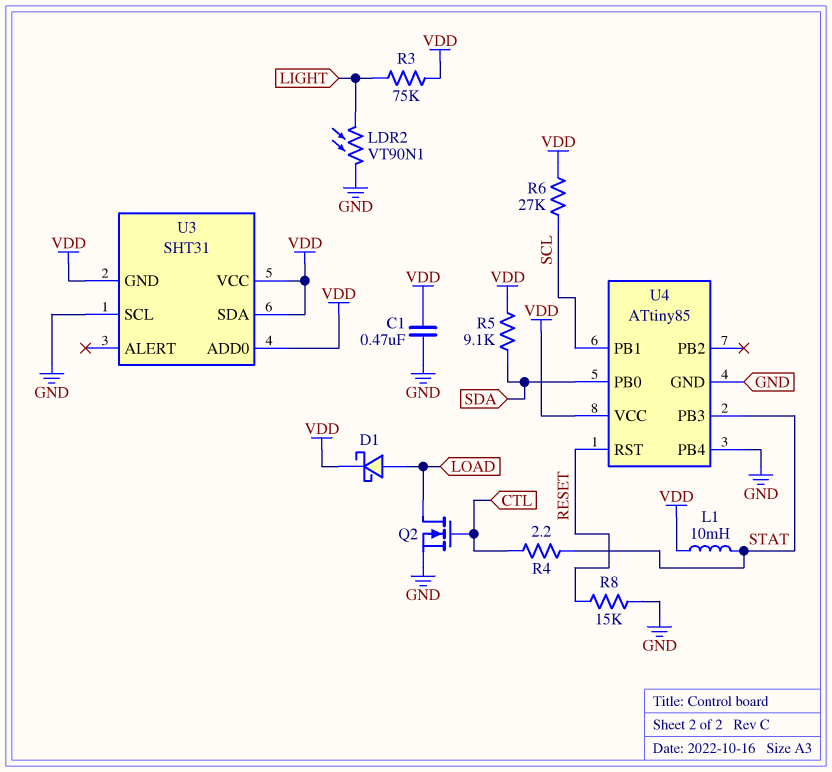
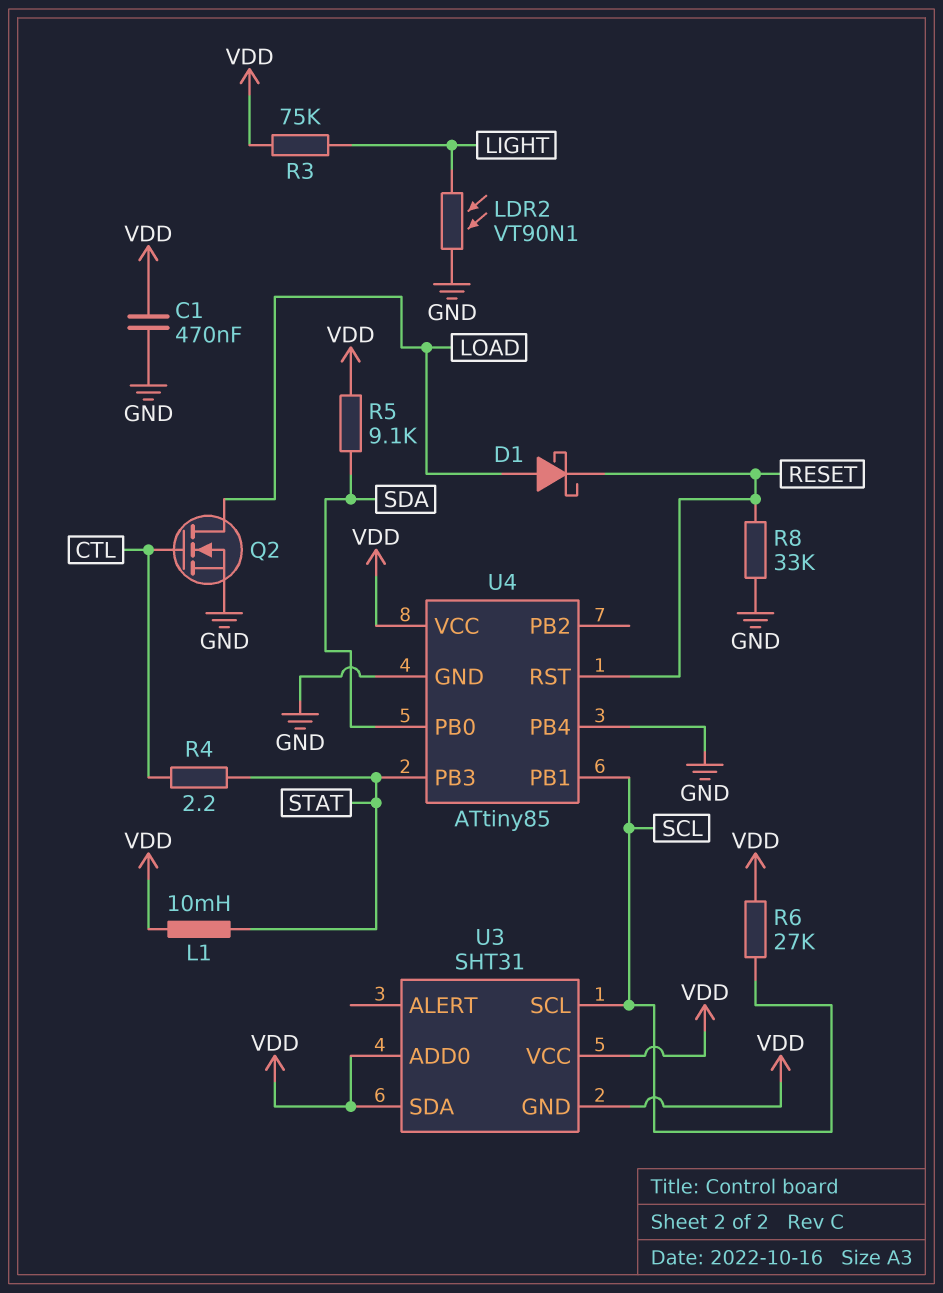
D1: schottky (A LOAD, K VDD) -> schottky (A LOAD, K RESET)
R8: 15k (GND, RESET) -> 33k (GND, RESET)
U3 pin SCL: GND -> SCL

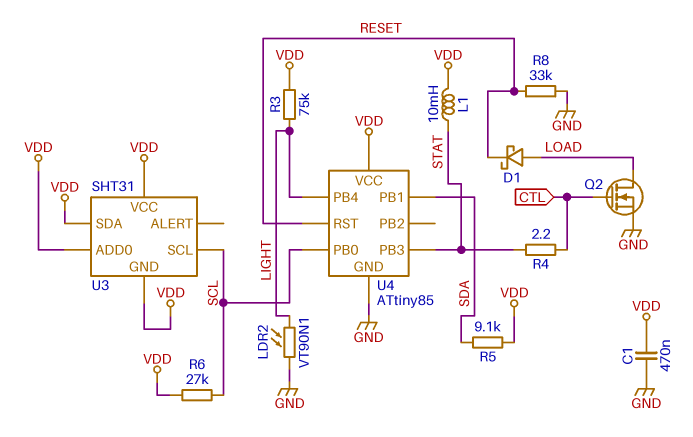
U4 pin PB0: SDA -> SCL
U4 pin PB1: SCL -> SDA
U4 pin PB4: GND -> LIGHT

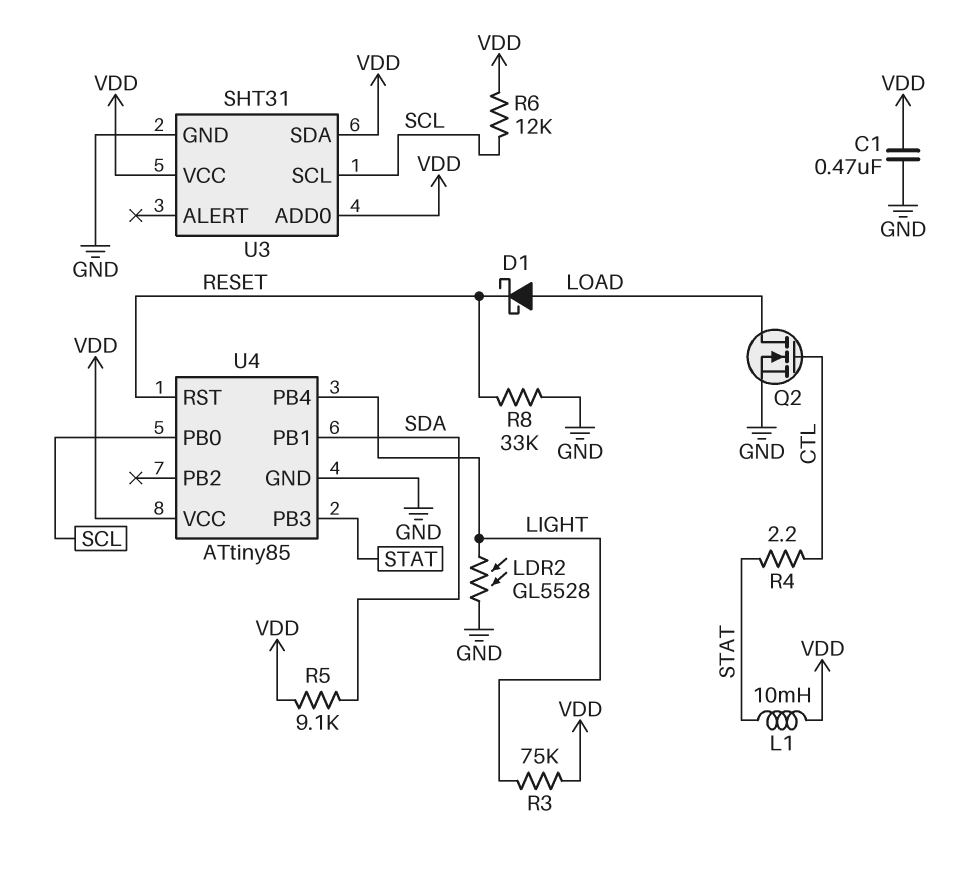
LDR2: VT90N1 (GND, LIGHT) -> GL5528 (GND, LIGHT)
R6: 27k (SCL, VDD) -> 12k (SCL, VDD)
U3 pin GND: VDD -> GND

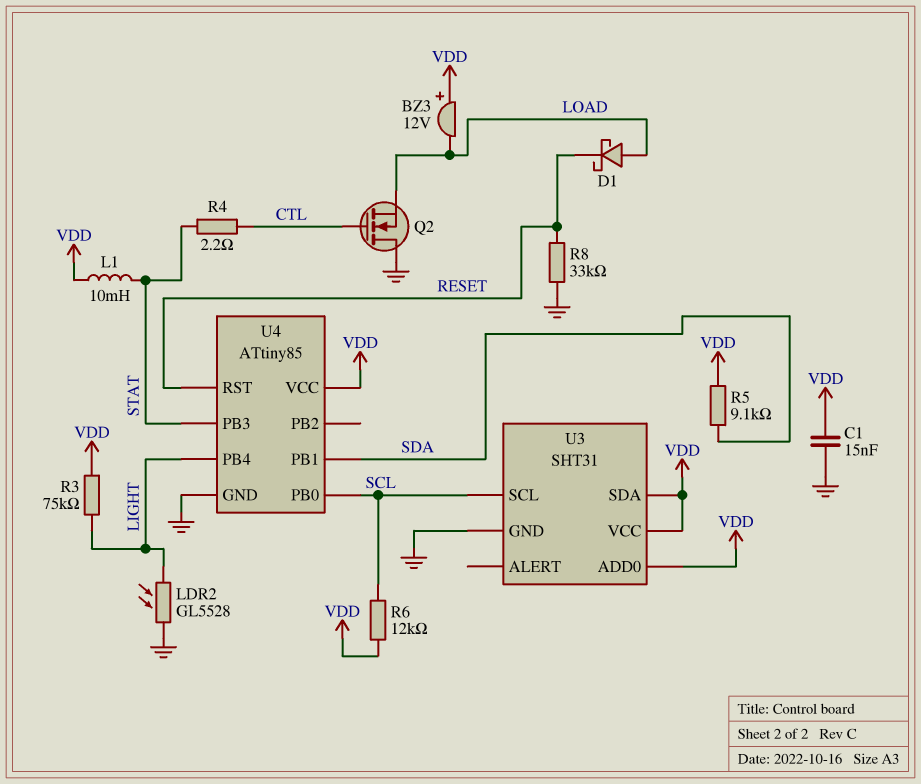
BZ3: none -> buzzer 12V (plus VDD, minus LOAD)
C1: 470nF (GND, VDD) -> 15nF (GND, VDD)
Q2: NMOS (G CTL, D LOAD, S GND) -> NMOS (G CTL, D GND, S LOAD)

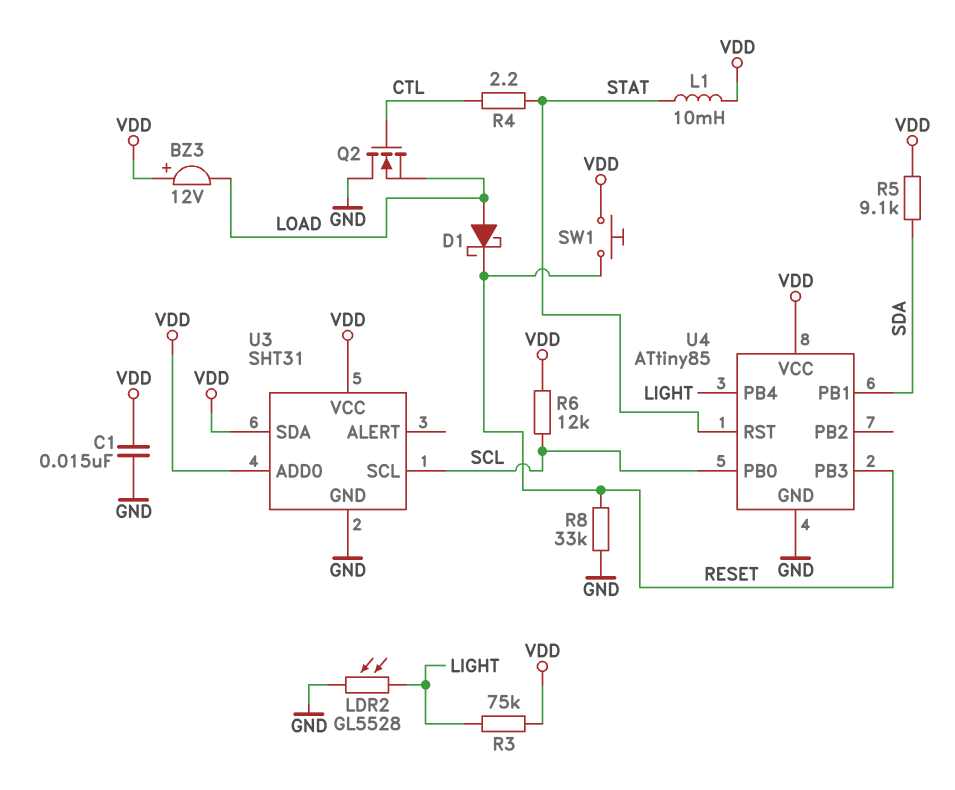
SW1: none -> button (RESET, VDD)
U4 pin PB3: STAT -> RESET
U4 pin RST: RESET -> STAT

